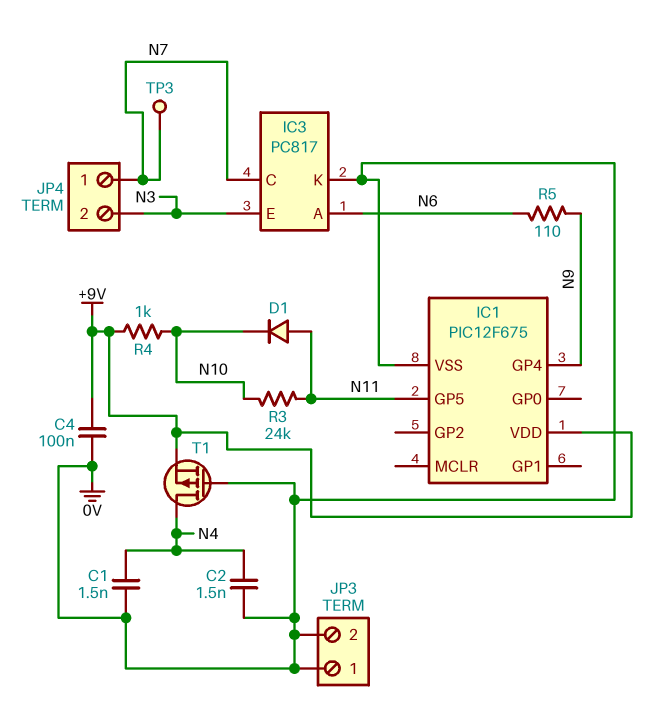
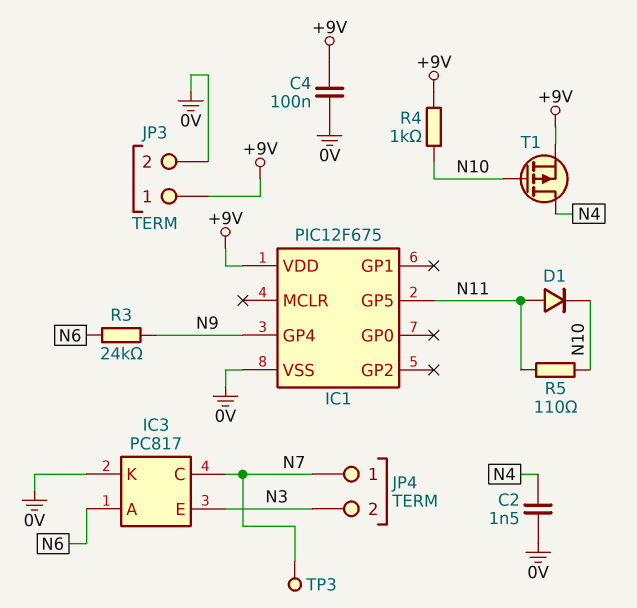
C1: 1.5nF (0V, N4) -> none
JP3 pin 1: 0V -> +9V
R3: 24k (N10, N11) -> 24k (N6, N9)
R5: 110 (N6, N9) -> 110 (N10, N11)
T1: PMOS (G 0V, D N4, S +9V) -> PMOS (G N10, D N4, S +9V)

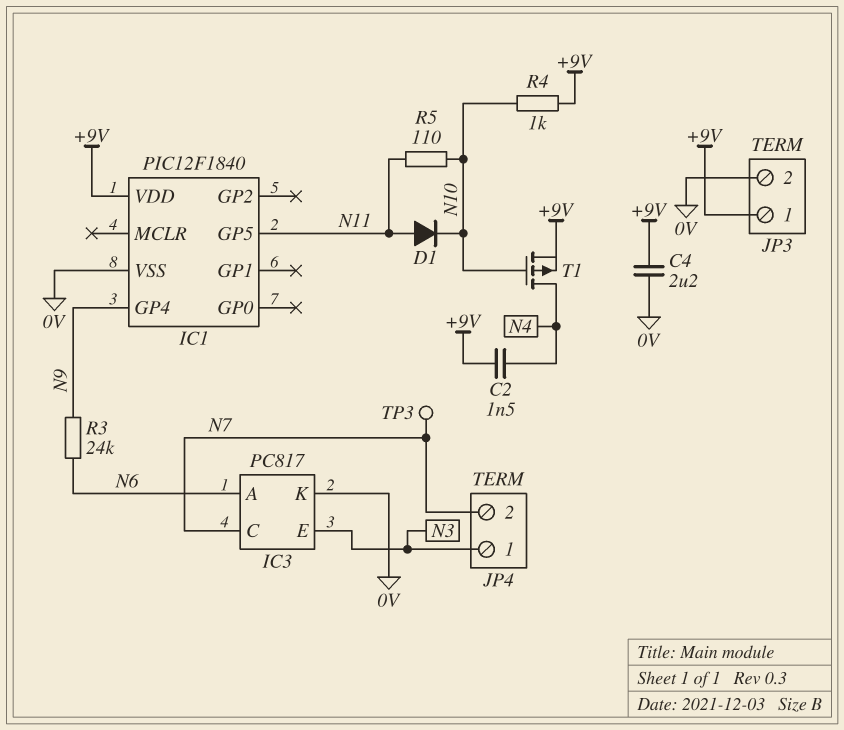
C2: 1.5nF (0V, N4) -> 1.5nF (+9V, N4)
C4: 100nF (+9V, 0V) -> 2.2uF (+9V, 0V)
IC1: PIC12F675 -> PIC12F1840
JP4 pin 1: N7 -> N3
JP4 pin 2: N3 -> N7

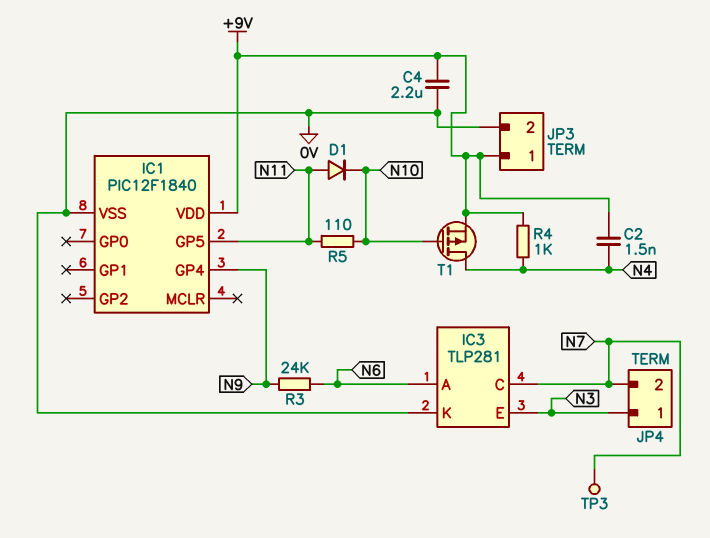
IC3: PC817 -> TLP281
R4: 1k (+9V, N10) -> 1k (+9V, N4)

